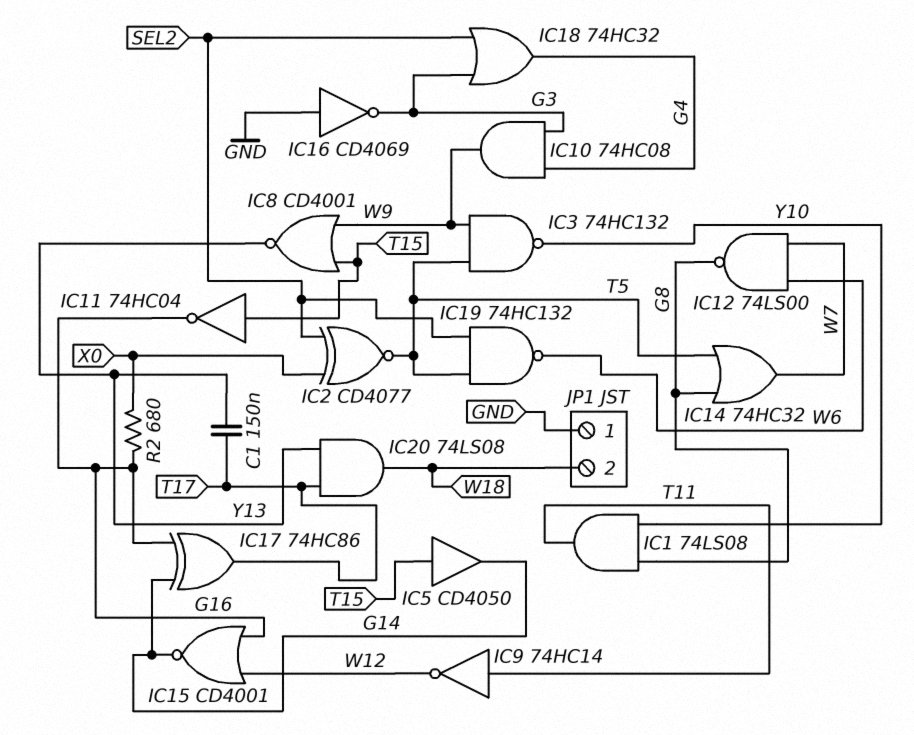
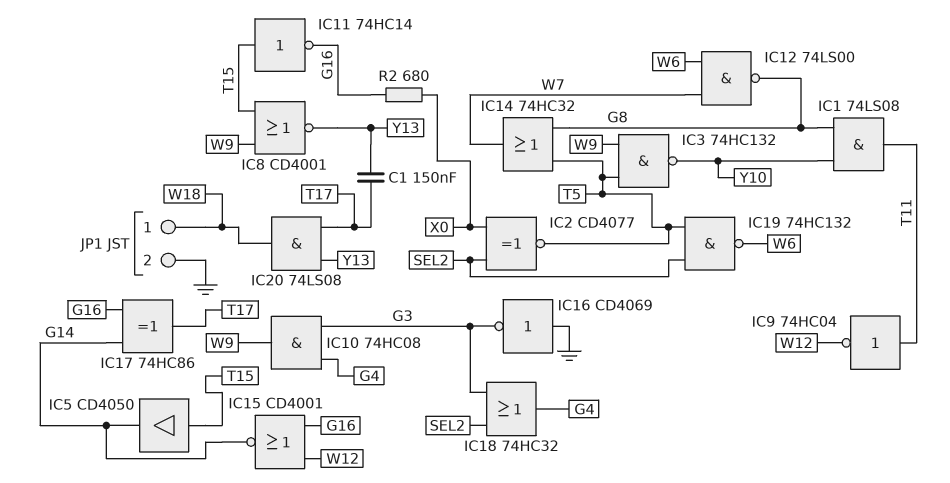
IC9: NOT 74HC14 (in T11, out W12) -> NOT 74HC04 (in T11, out W12)
IC11: NOT 74HC04 (in T15, out G16) -> NOT 74HC14 (in T15, out G16)
JP1 pin 1: GND -> W18
JP1 pin 2: W18 -> GND

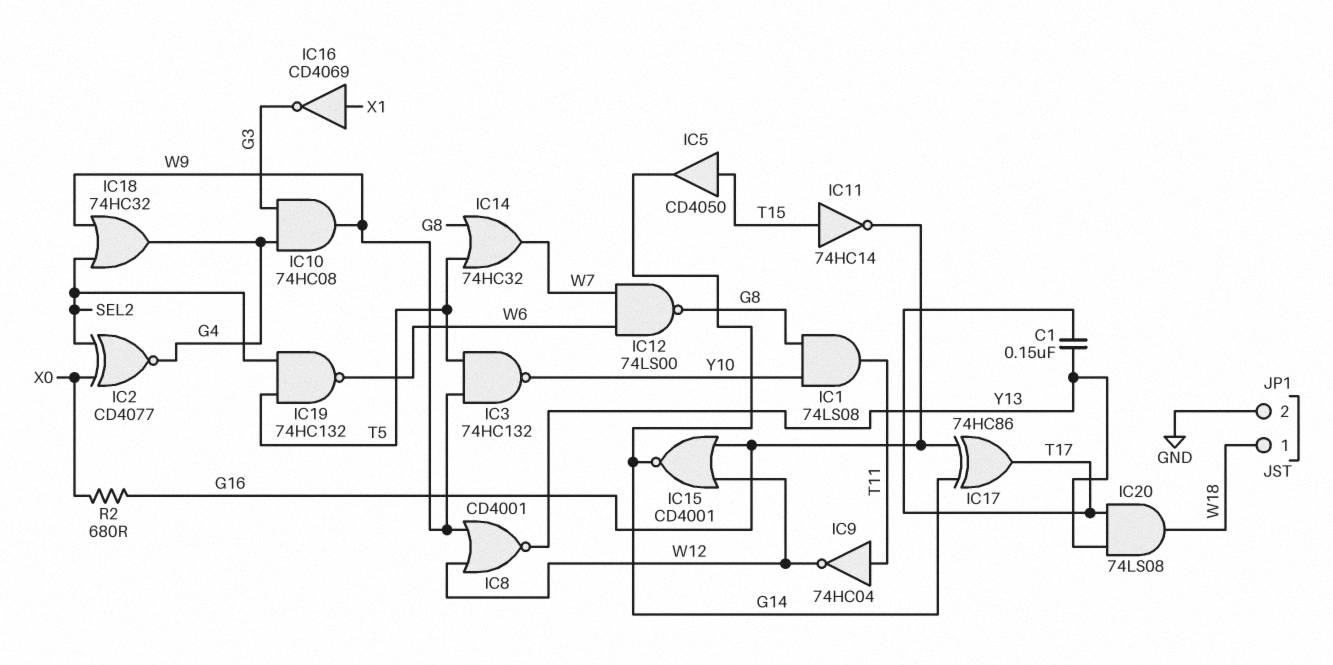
IC2: XNOR CD4077 (in SEL2, in X0, out T5) -> XNOR CD4077 (in SEL2, in X0, out G4)
IC8: NOR CD4001 (in T15, in W9, out Y13) -> NOR CD4001 (in W9, in W12, out Y13)
IC16: NOT CD4069 (in GND, out G3) -> NOT CD4069 (in X1, out G3)
IC18: OR 74HC32 (in G3, in SEL2, out G4) -> OR 74HC32 (in SEL2, in W9, out G4)

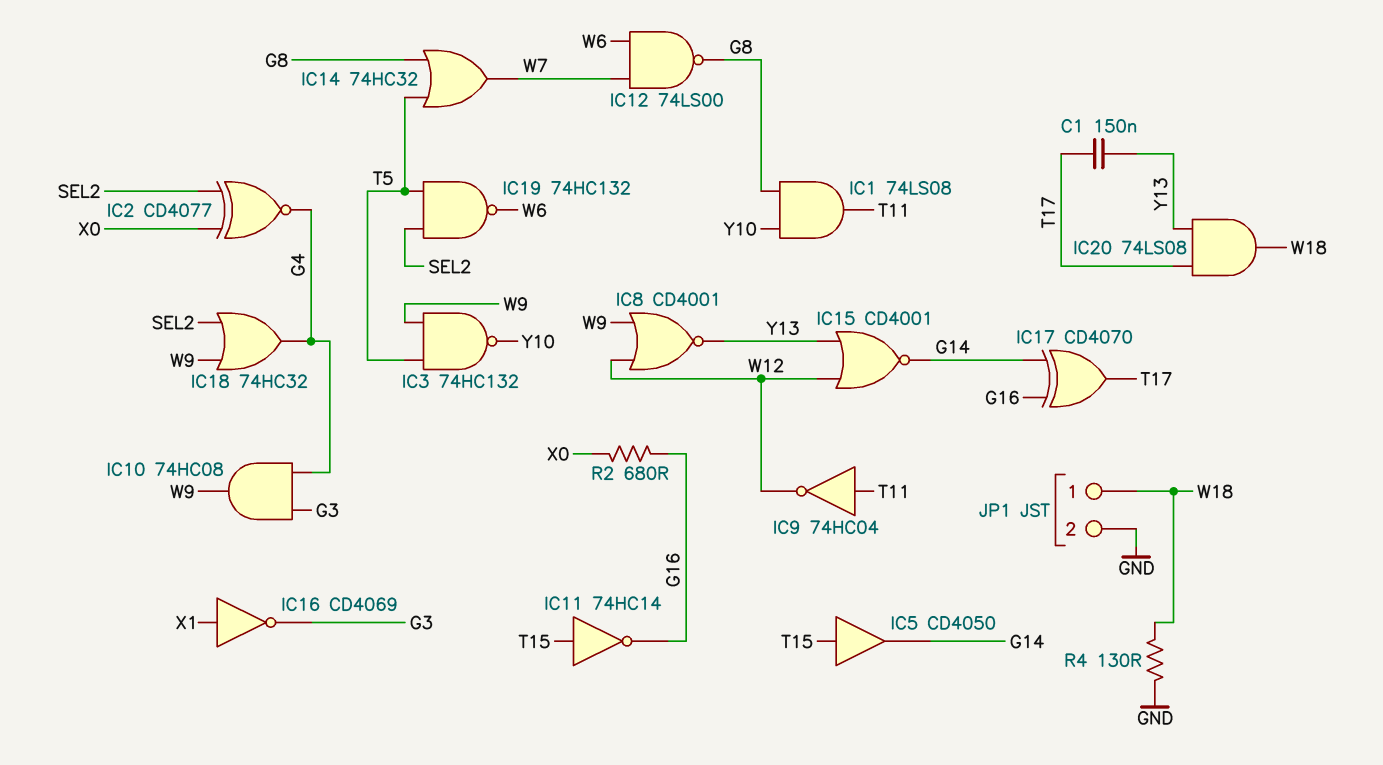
IC15: NOR CD4001 (in G16, in W12, out G14) -> NOR CD4001 (in W12, in Y13, out G14)
IC17: XOR 74HC86 (in G14, in G16, out T17) -> XOR CD4070 (in G14, in G16, out T17)
R4: none -> 130 (GND, W18)

